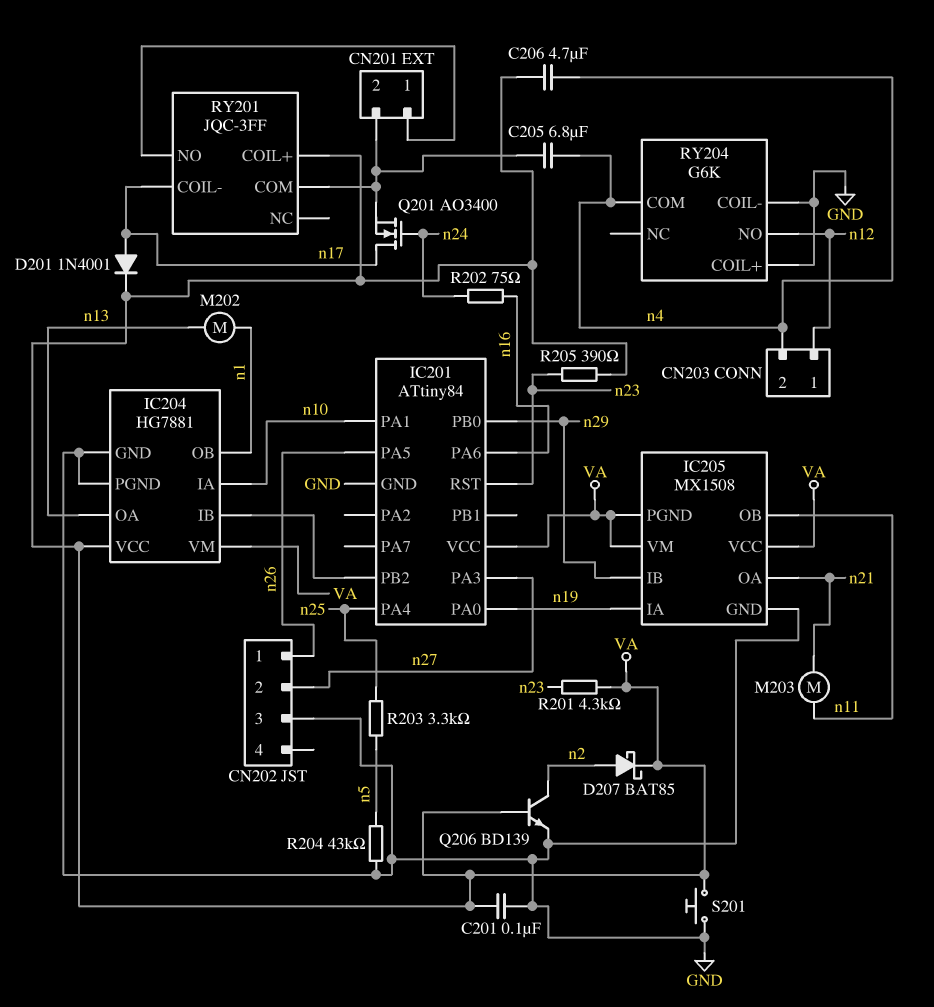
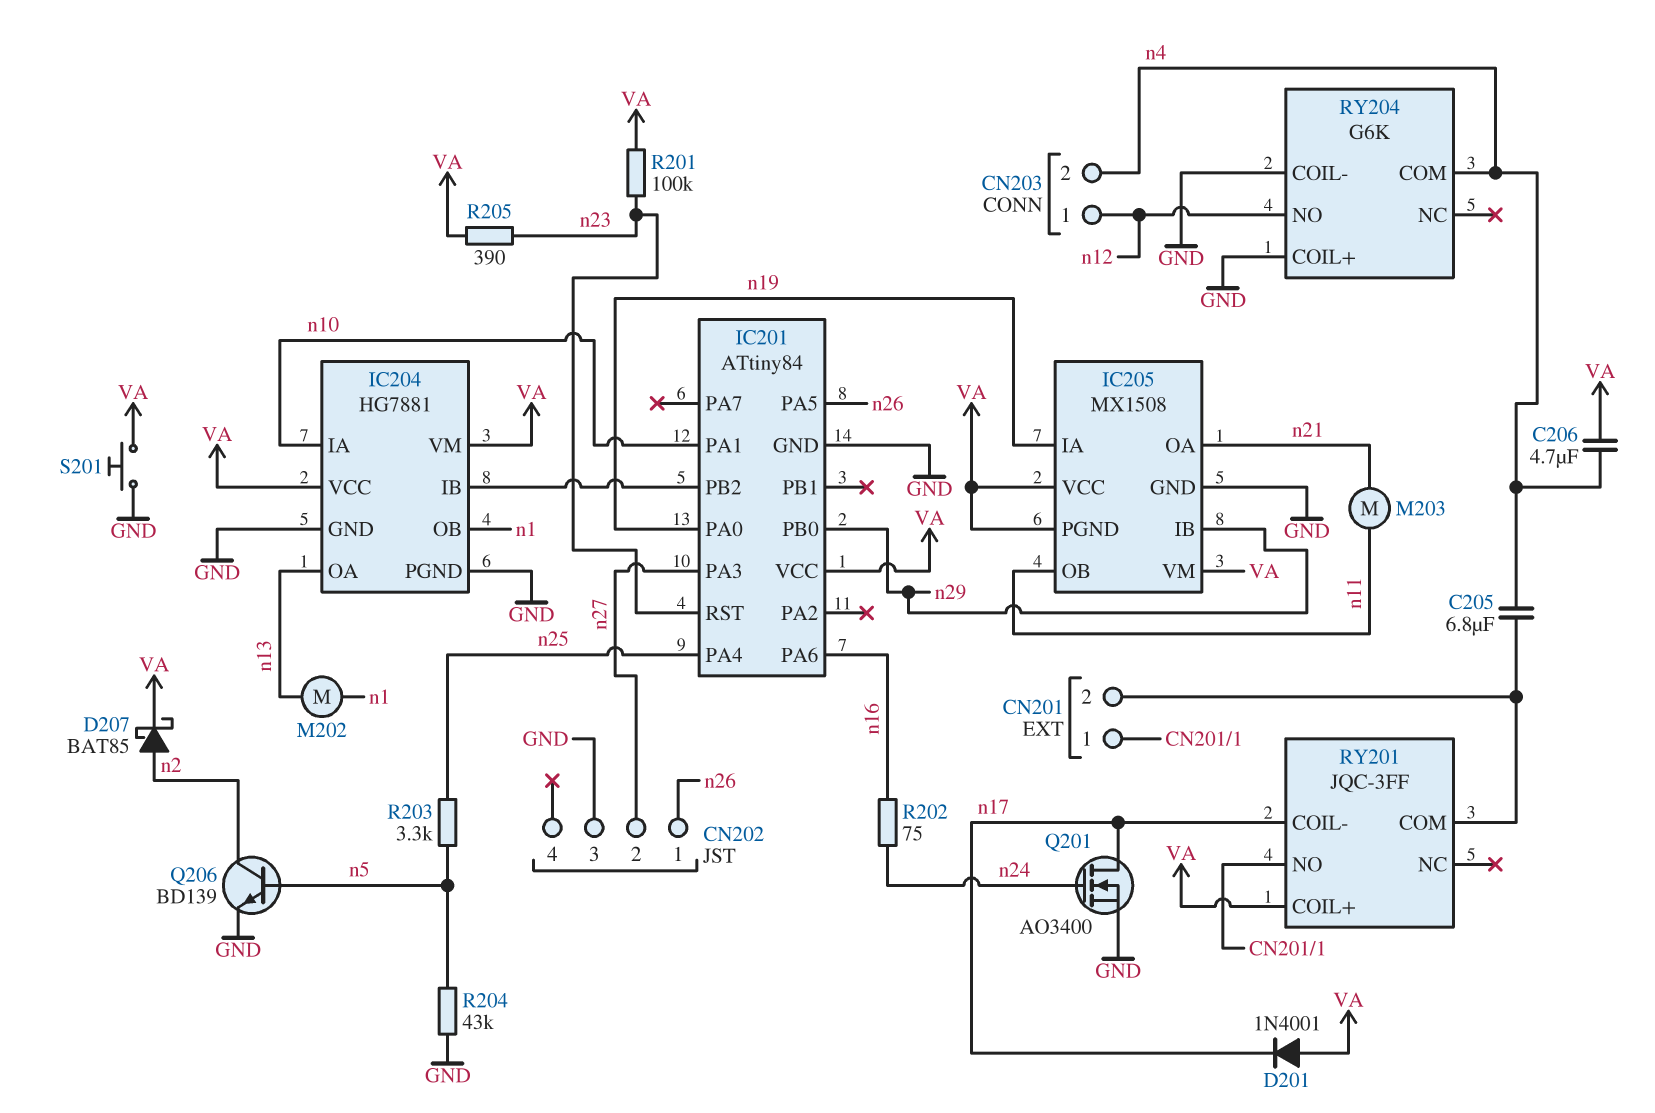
C201: 100nF (GND, VA) -> none
D201: diode 1N4001 (A n17, K VA) -> diode 1N4001 (A VA, K n17)
Q201: NMOS AO3400 (G n24, D n17, S CN201/2) -> NMOS AO3400 (G n24, D n17, S GND)
Q206: NPN BD139 (B VA, C n2, E GND) -> NPN BD139 (B n5, C n2, E GND)
R201: 4.3k (VA, n23) -> 100k (VA, n23)

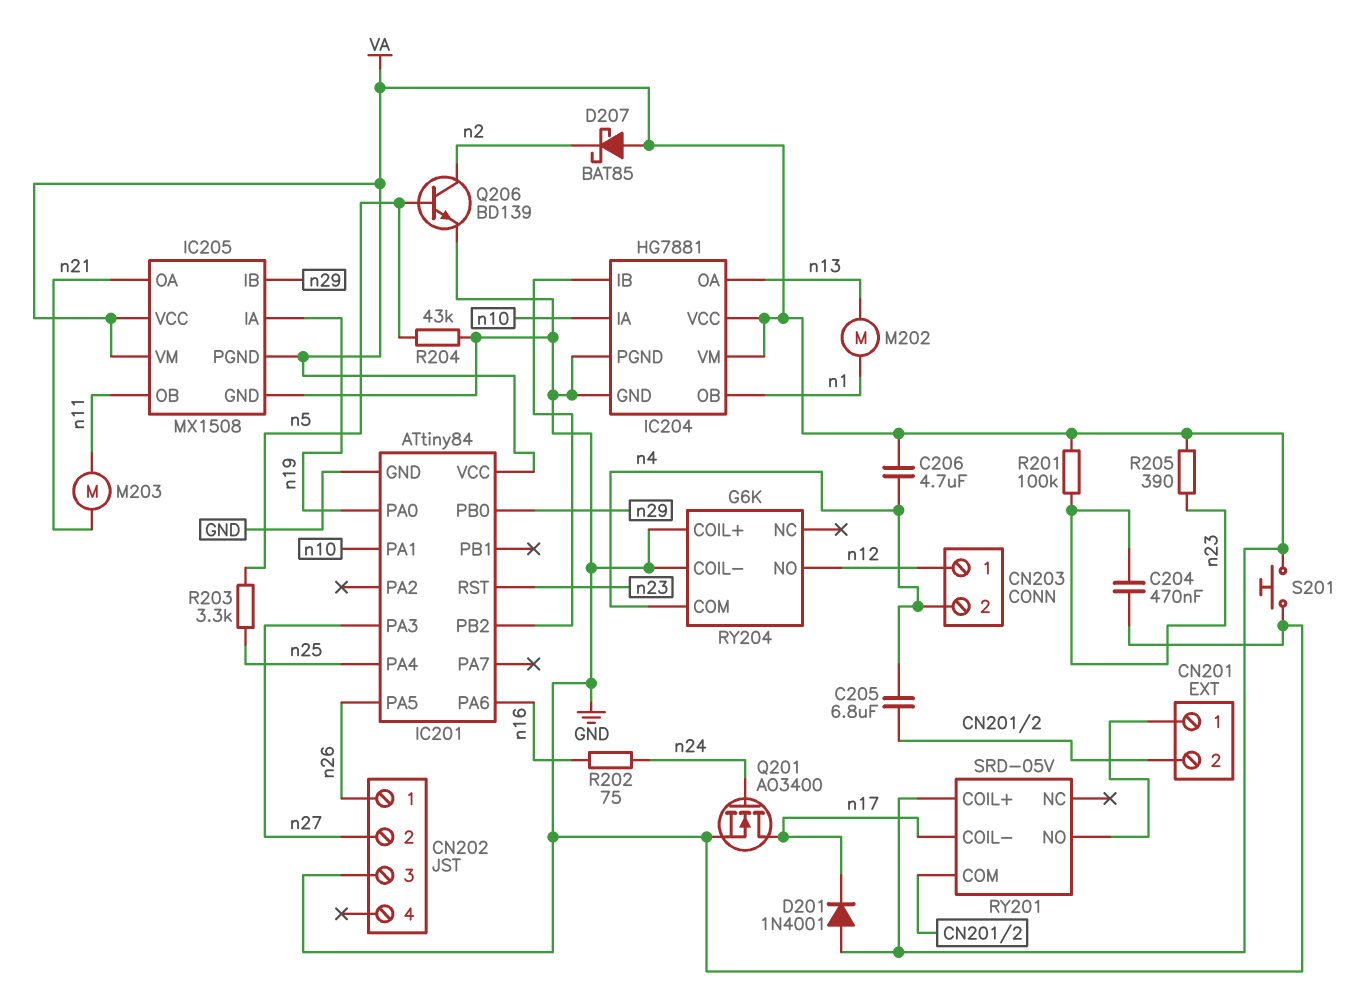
C204: none -> 470nF (GND, n23)
D207: schottky BAT85 (A n2, K VA) -> schottky BAT85 (A VA, K n2)
RY201: JQC-3FF -> SRD-05V

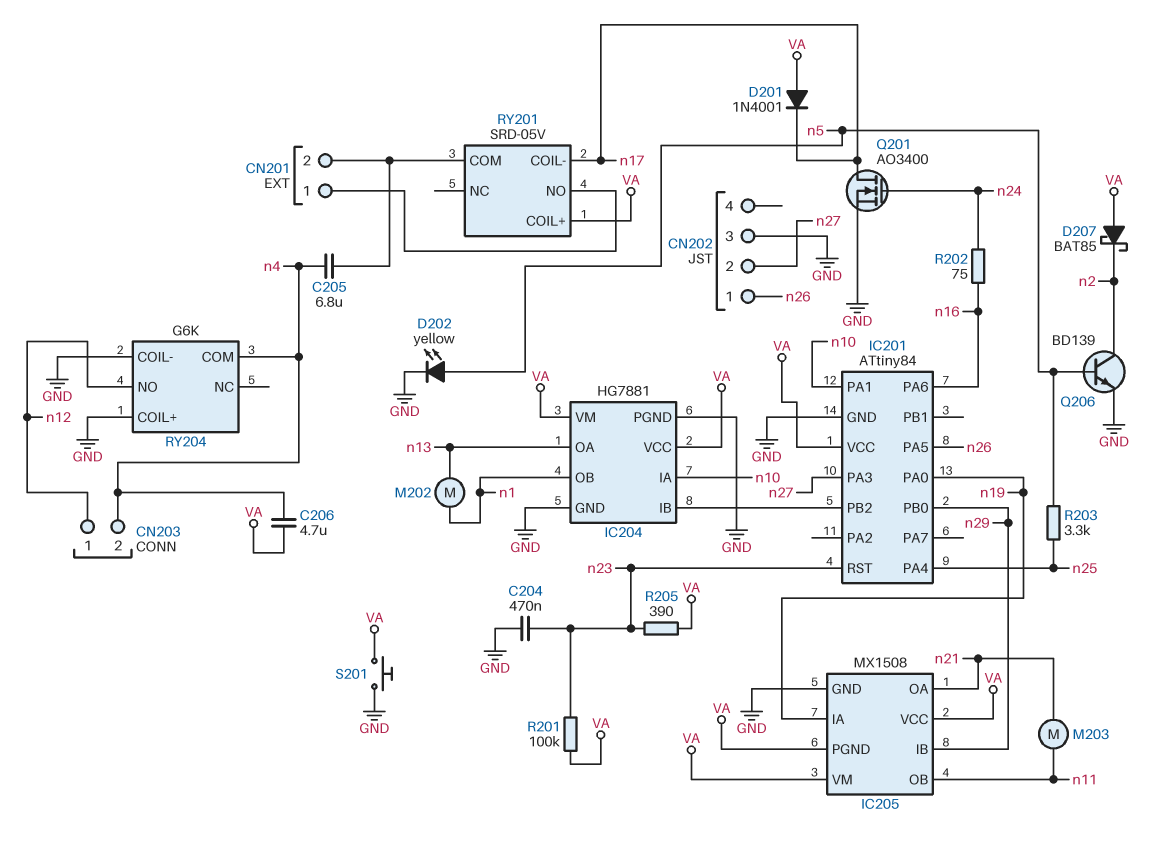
D202: none -> LED yellow (A n5, K GND)
R204: 43k (GND, n5) -> none

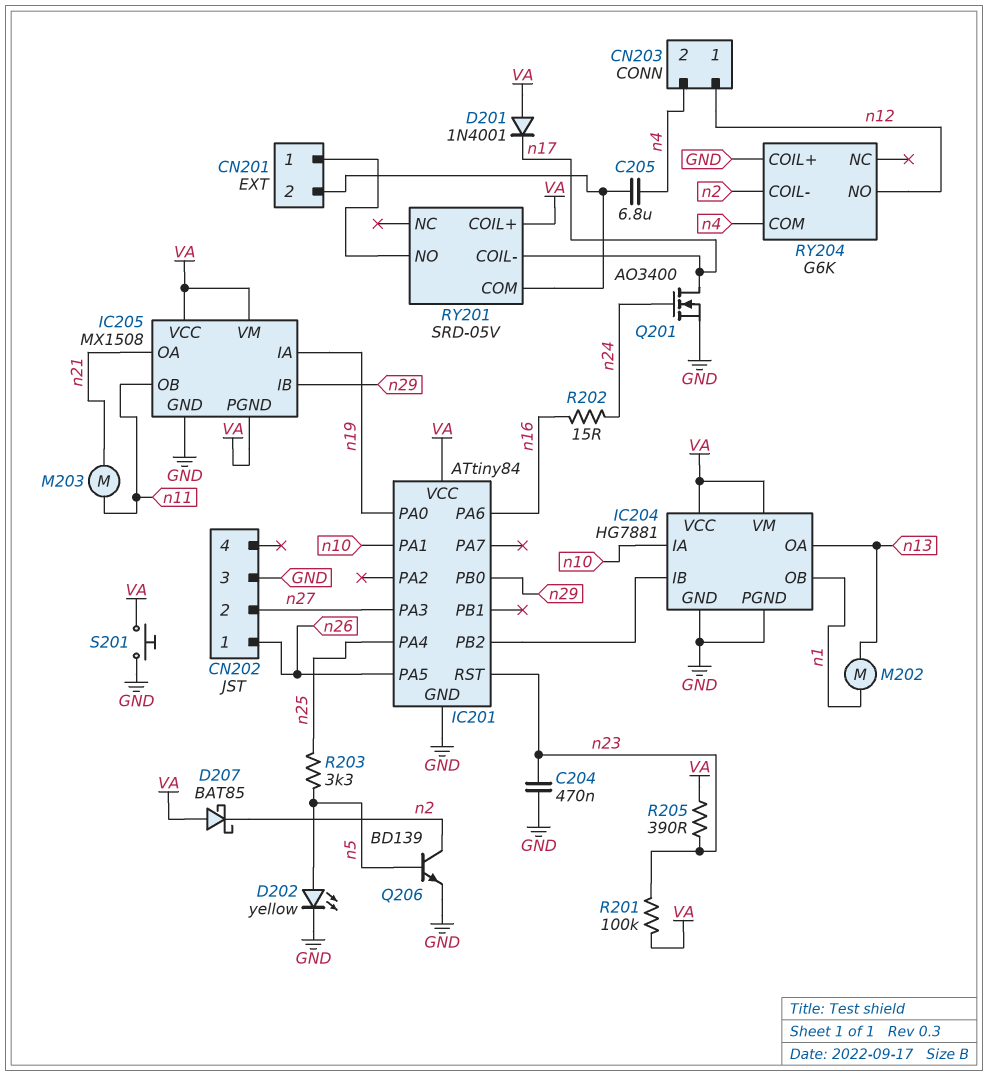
C206: 4.7uF (VA, n4) -> none
R202: 75 (n16, n24) -> 15 (n16, n24)
RY204 pin COIL-: GND -> n2

